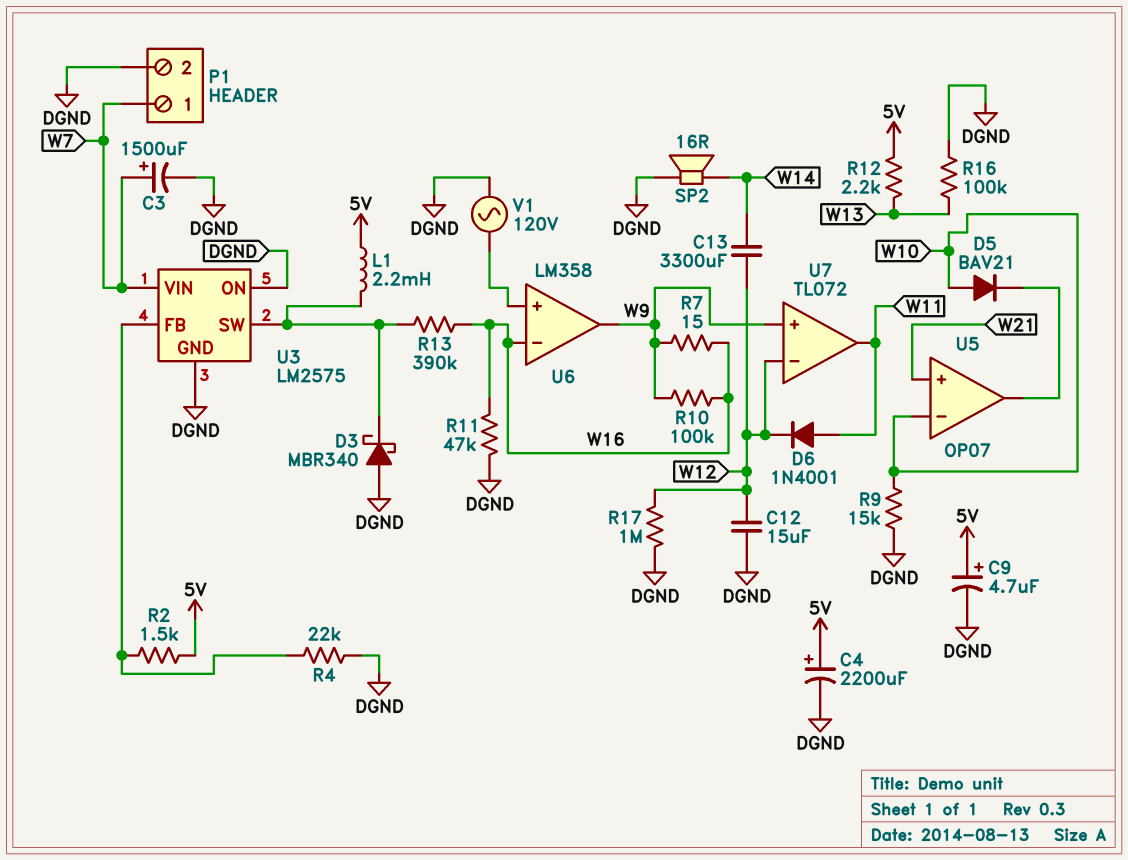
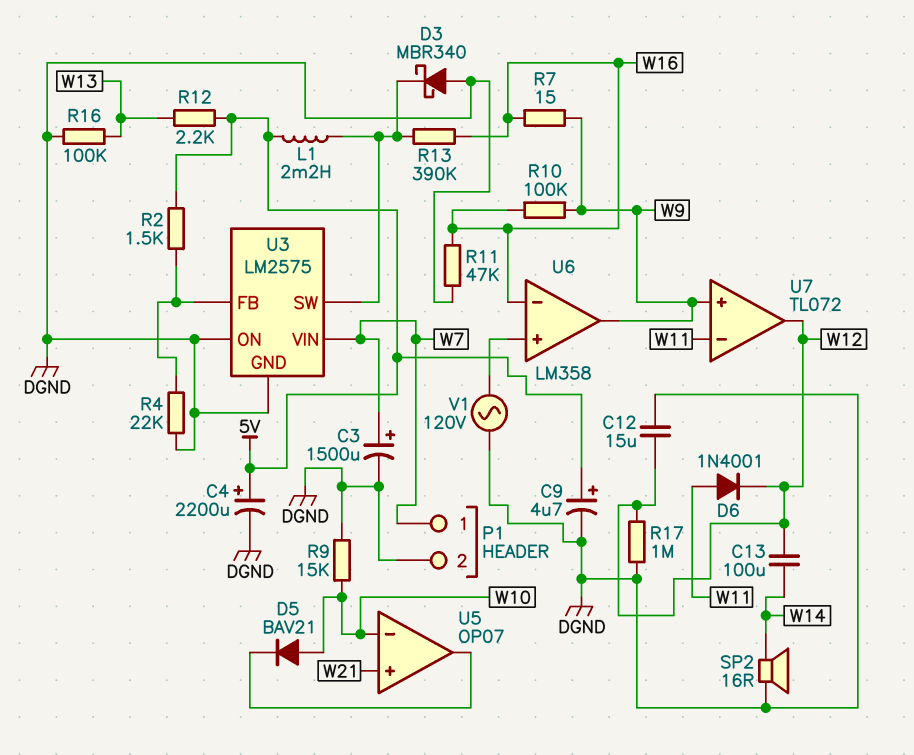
C13: 3300uF (W12, W14) -> 100uF (W12, W14)
U7 pin in-: W12 -> W11
U7 pin out: W11 -> W12

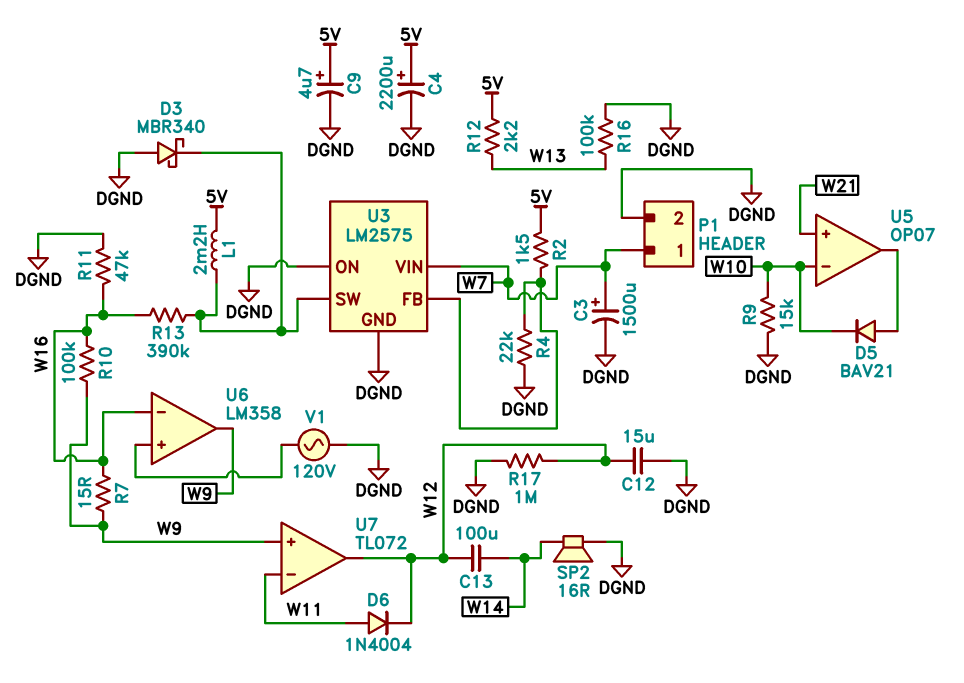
D5: diode BAV21 (A W10, K U5/out) -> diode BAV21 (A U5/out, K W10)
D6: diode 1N4001 (A W11, K W12) -> diode 1N4004 (A W11, K W12)

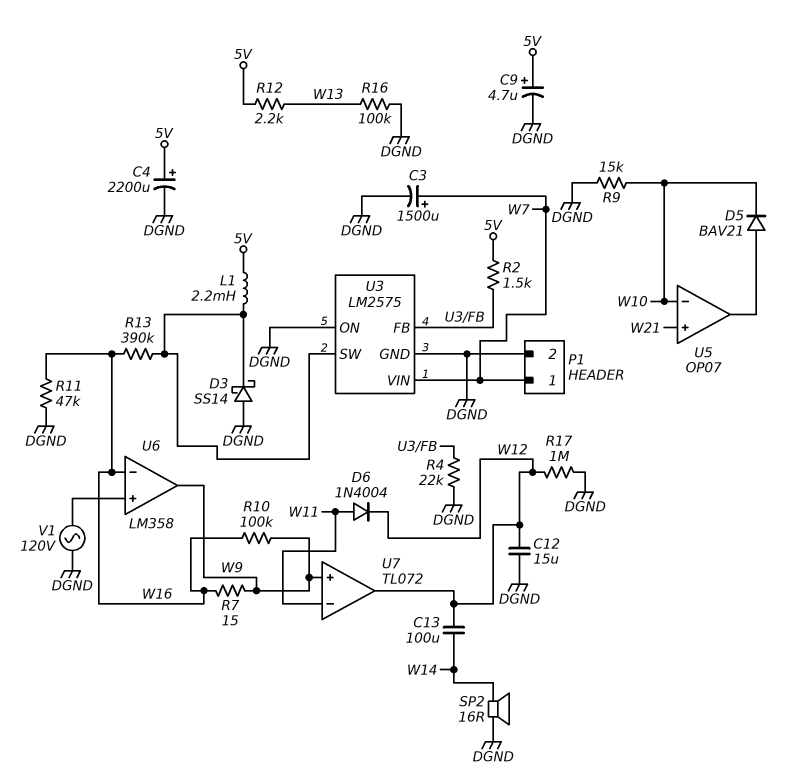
D3: schottky MBR340 (A DGND, K U3/SW) -> schottky SS14 (A DGND, K U3/SW)

